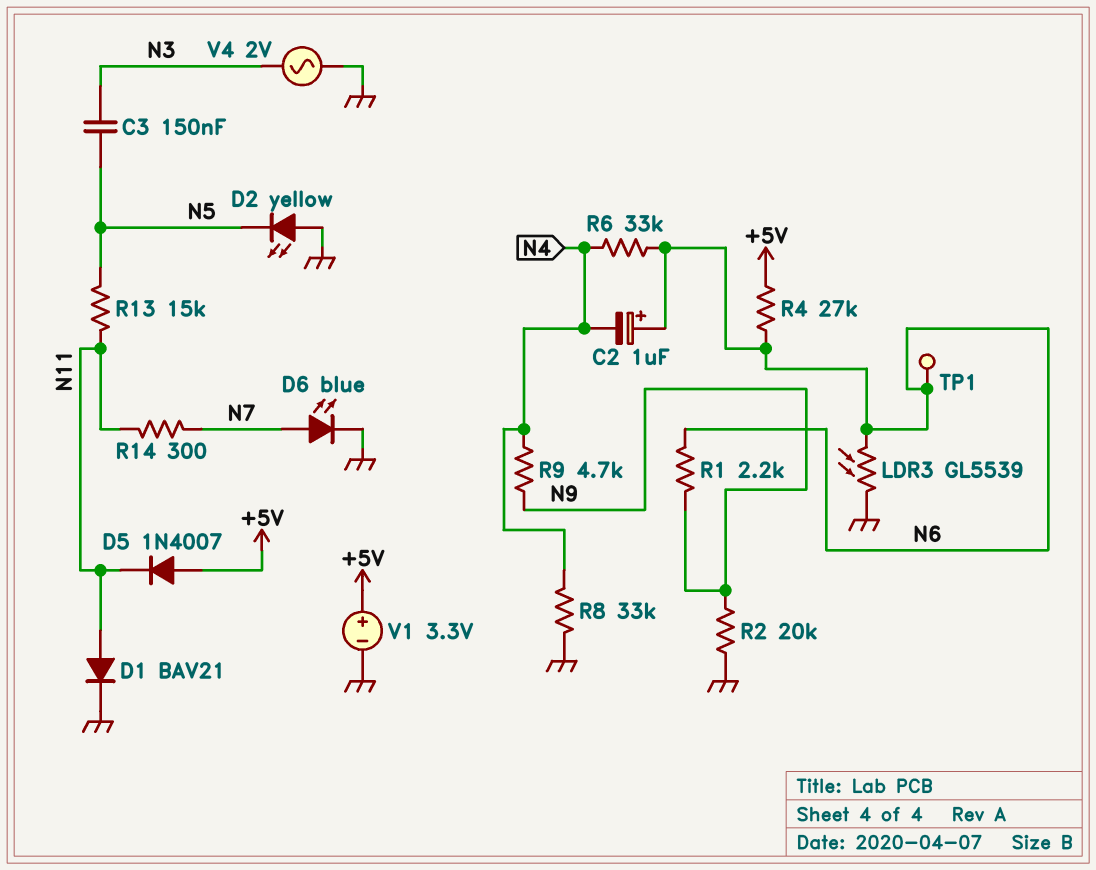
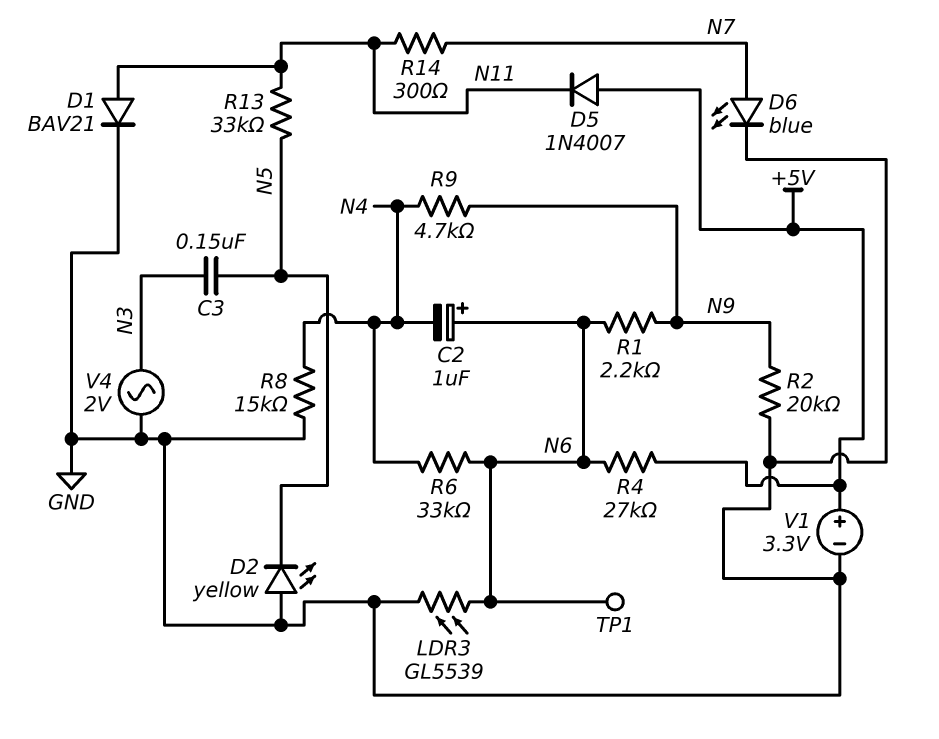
R8: 33k (GND, N4) -> 15k (GND, N4)
R13: 15k (N5, N11) -> 33k (N5, N11)

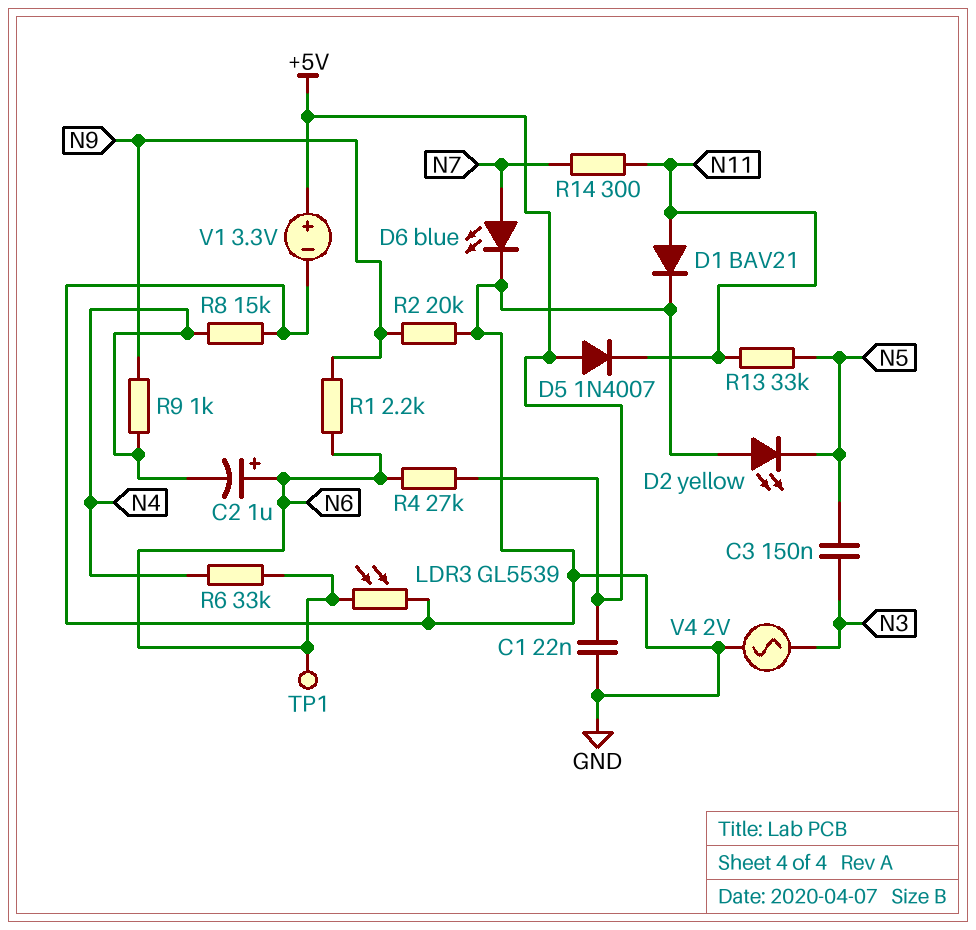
C1: none -> 22nF (+5V, GND)
R9: 4.7k (N4, N9) -> 1k (N4, N9)

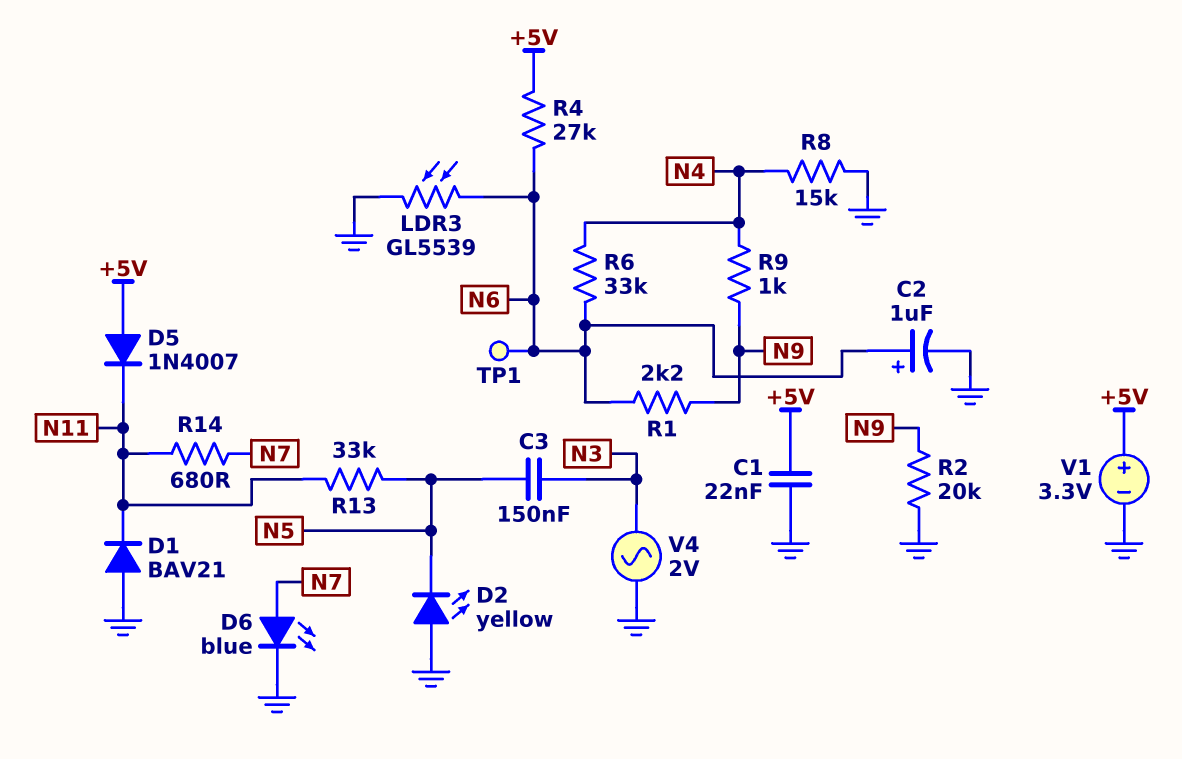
C2: 1uF (plus N6, minus N4) -> 1uF (plus N6, minus GND)
D1: diode BAV21 (A N11, K GND) -> diode BAV21 (A GND, K N11)
R14: 300 (N7, N11) -> 680 (N7, N11)

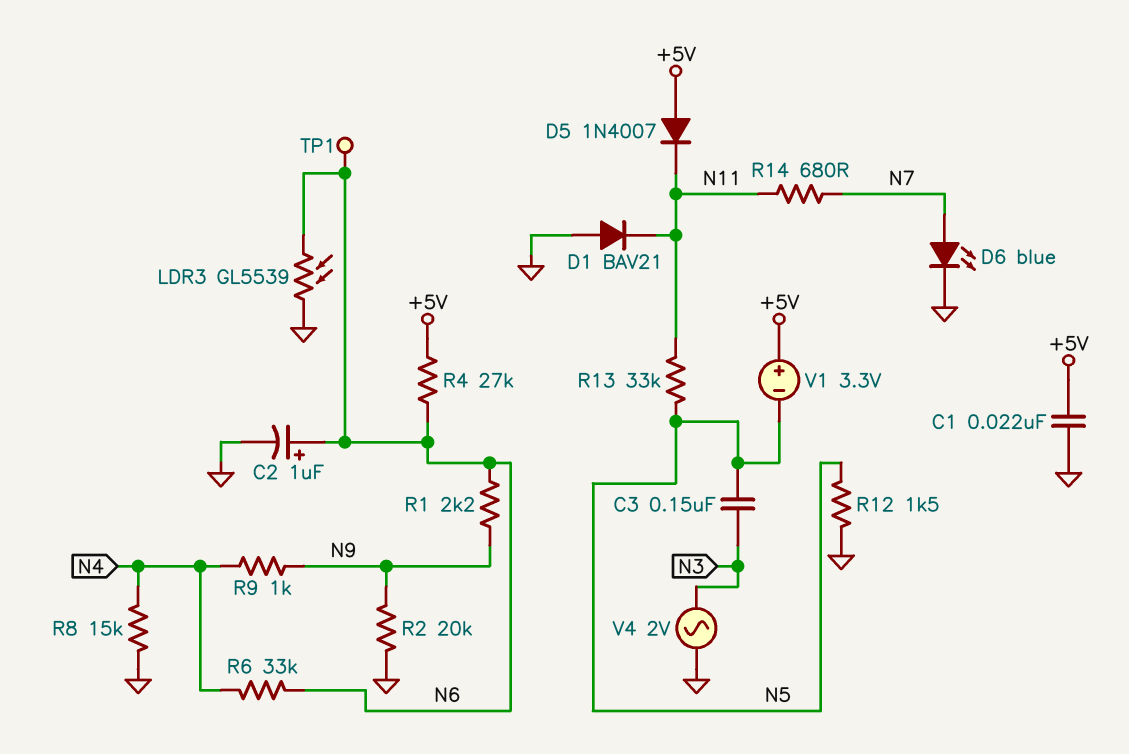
D2: LED yellow (A GND, K N5) -> none
R12: none -> 1.5k (GND, N5)
V1: 3.3V (plus +5V, minus GND) -> 3.3V (plus +5V, minus N5)

